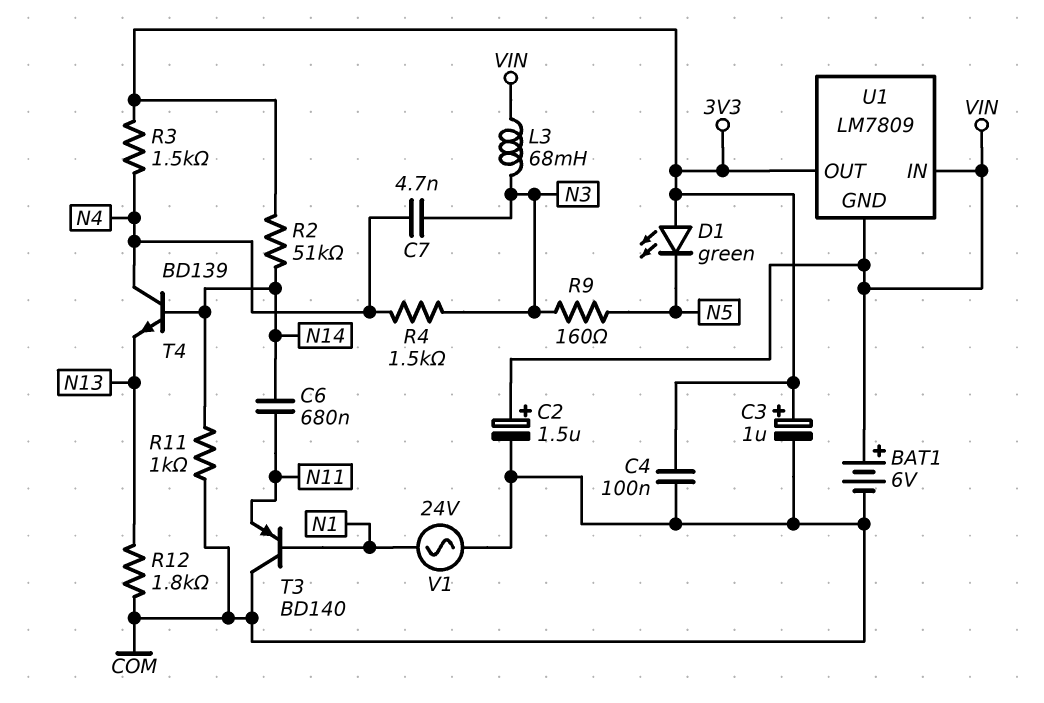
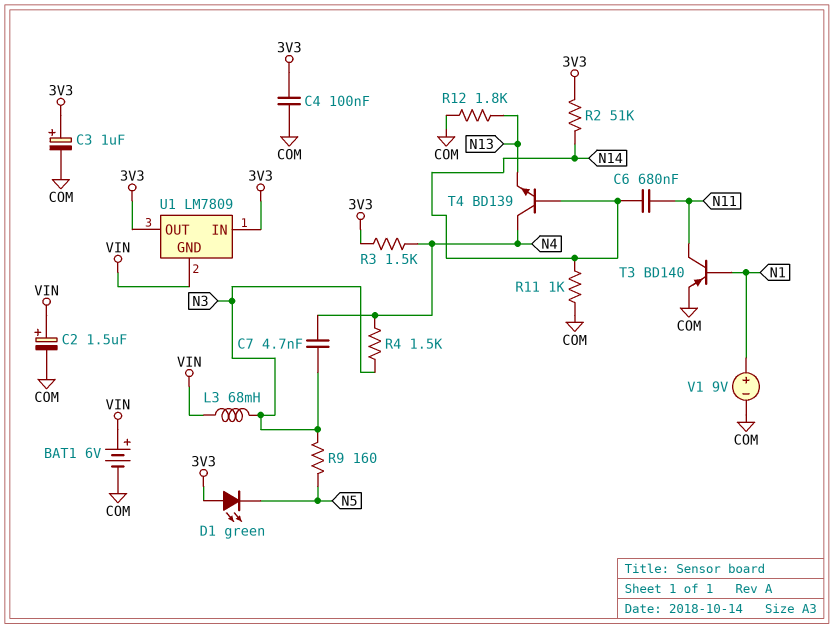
T3: PNP BD140 (B N1, C COM, E N11) -> PNP BD140 (B N1, C N11, E COM)
U1 pin IN: VIN -> 3V3
V1: AC 24V (COM, N1) -> 9V (plus N1, minus COM)

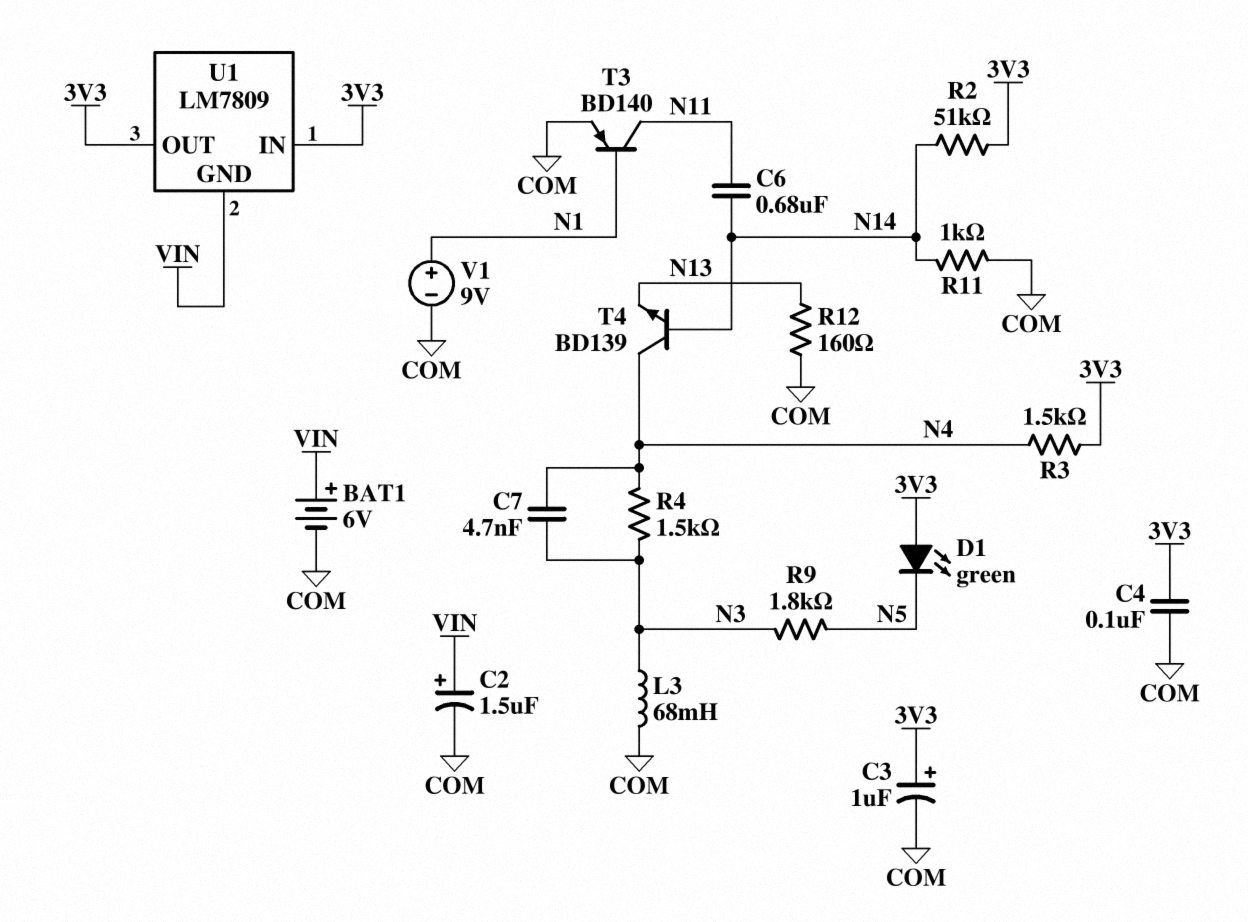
L3: 68mH (N3, VIN) -> 68mH (COM, N3)
R9: 160 (N3, N5) -> 1.8k (N3, N5)
R12: 1.8k (COM, N13) -> 160 (COM, N13)

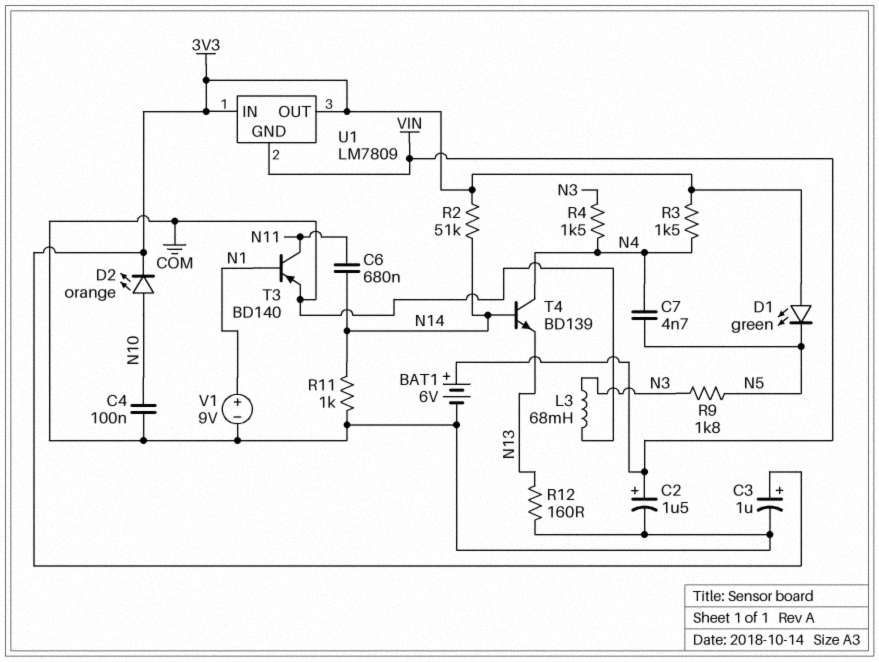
C4: 100nF (3V3, COM) -> 100nF (COM, N10)
C7: 4.7nF (N3, N4) -> 4.7nF (N4, N5)
D2: none -> LED orange (A N10, K 3V3)

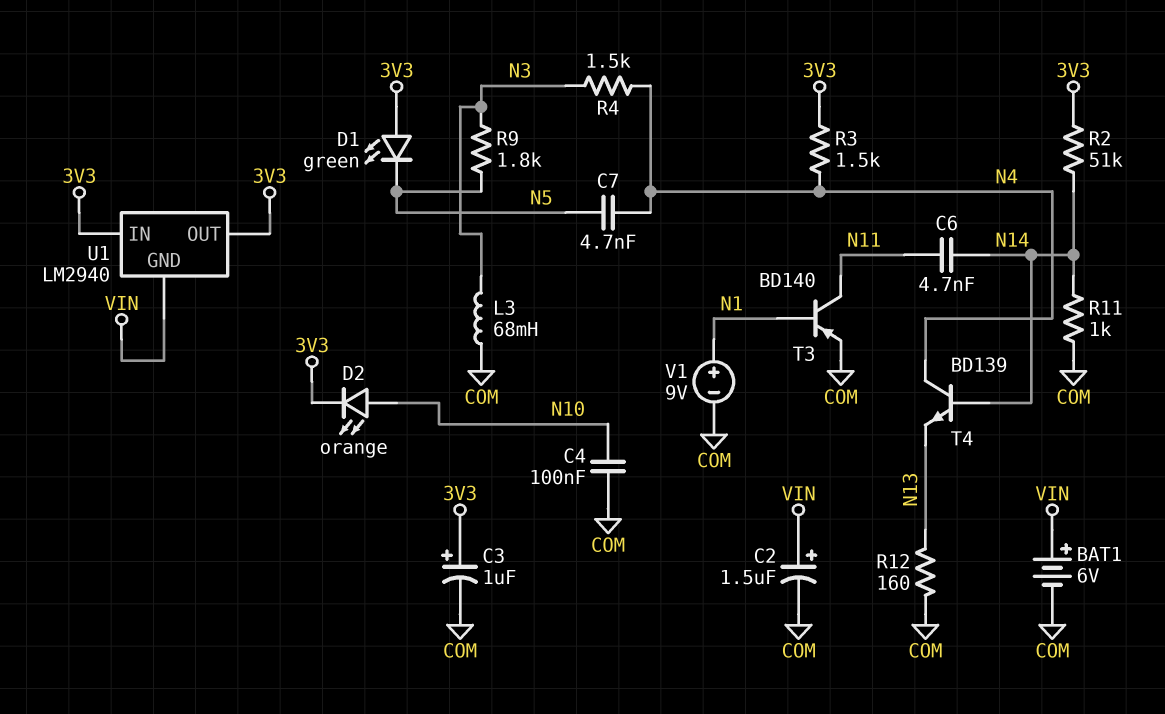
C6: 680nF (N11, N14) -> 4.7nF (N11, N14)
U1: LM7809 -> LM2940

